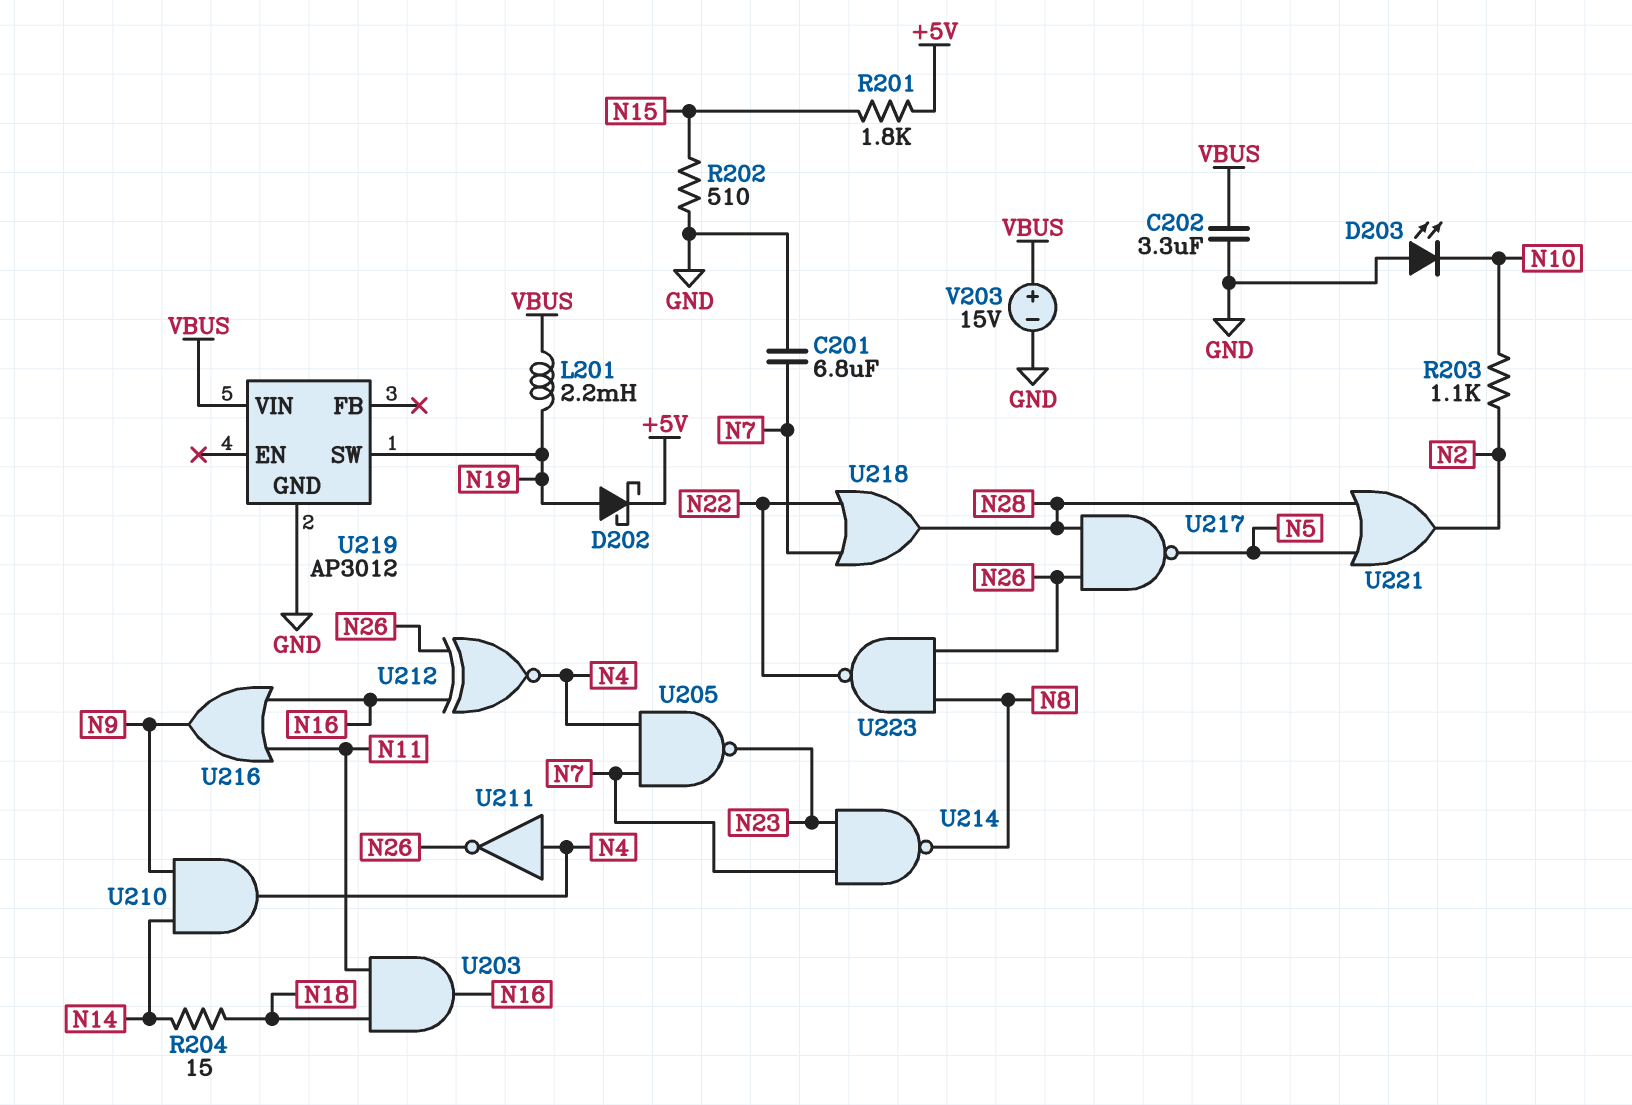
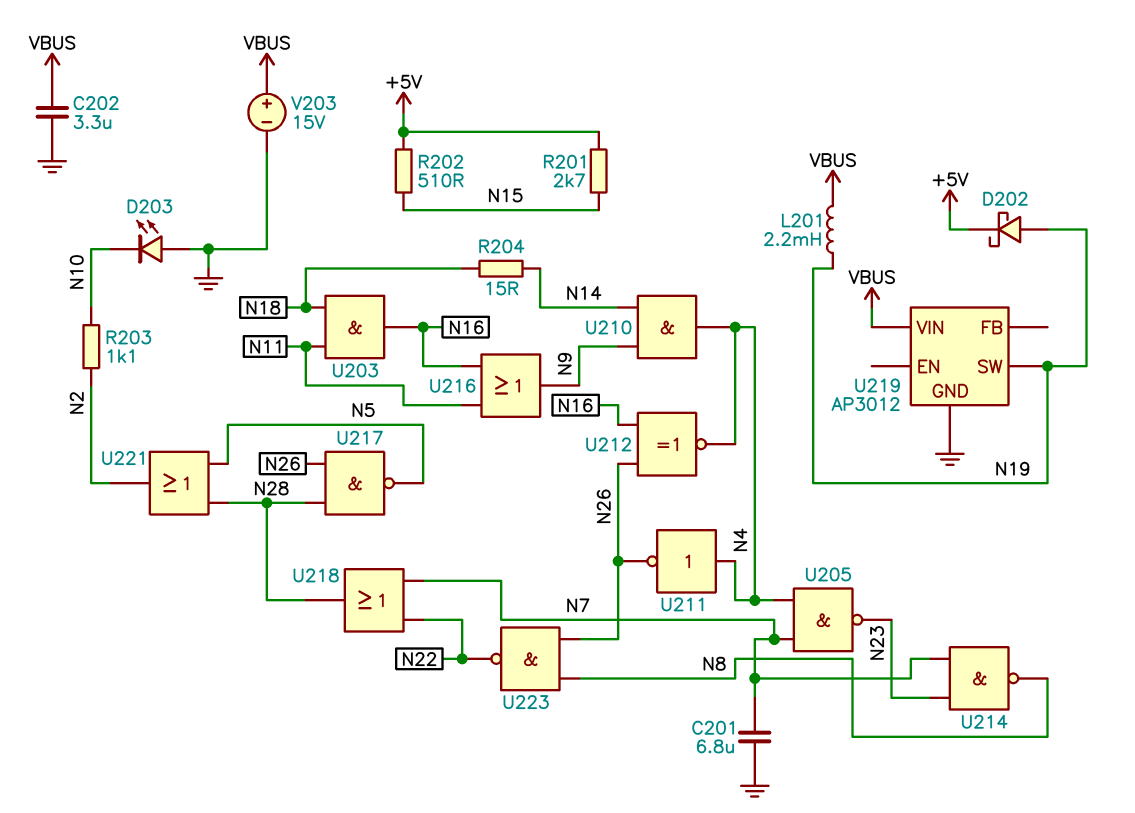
R201: 1.8k (+5V, N15) -> 2.7k (+5V, N15)
R202: 510 (GND, N15) -> 510 (+5V, N15)

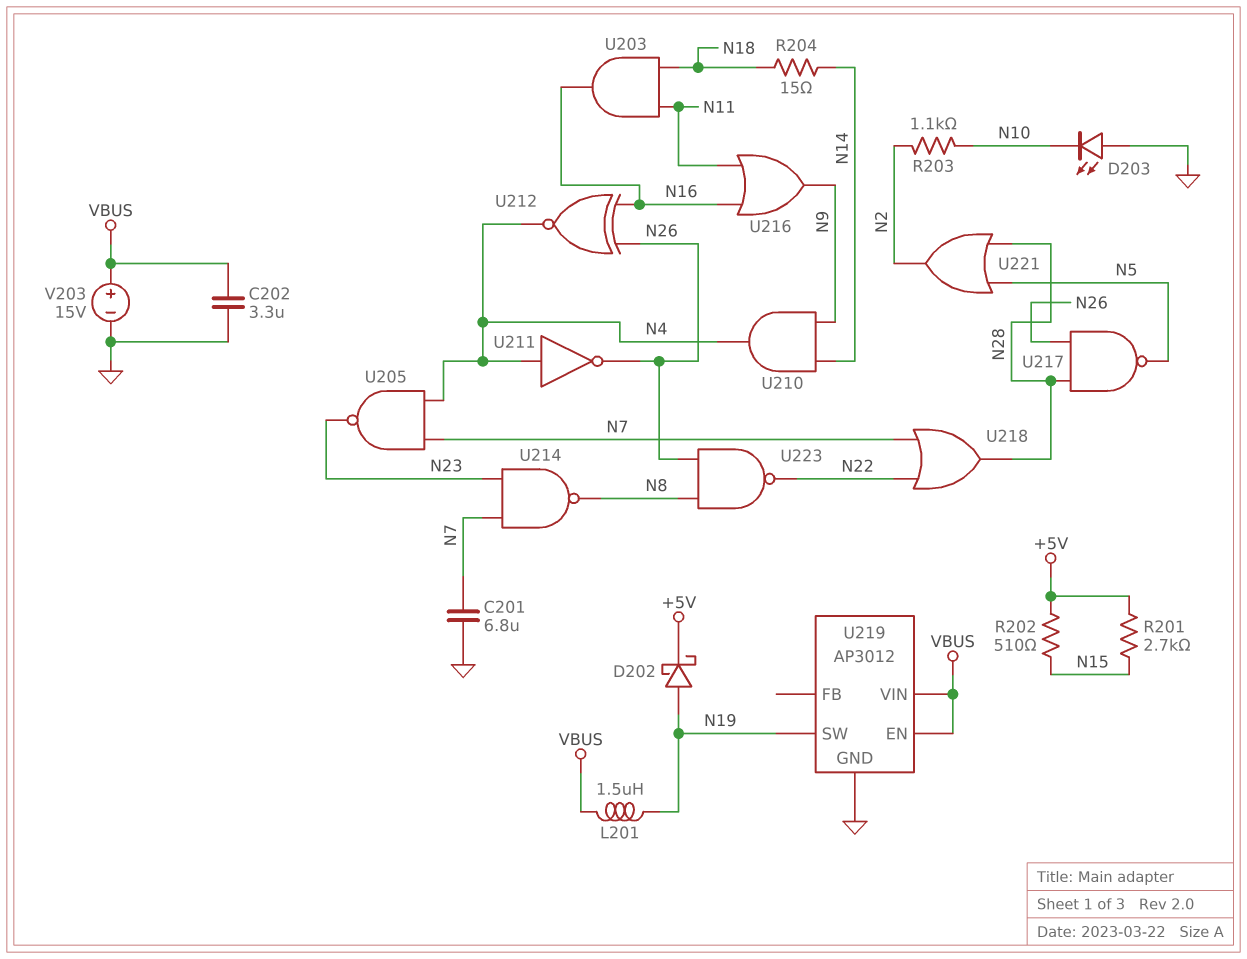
L201: 2.2mH (N19, VBUS) -> 1.5uH (N19, VBUS)
U219 pin EN: none -> VBUS

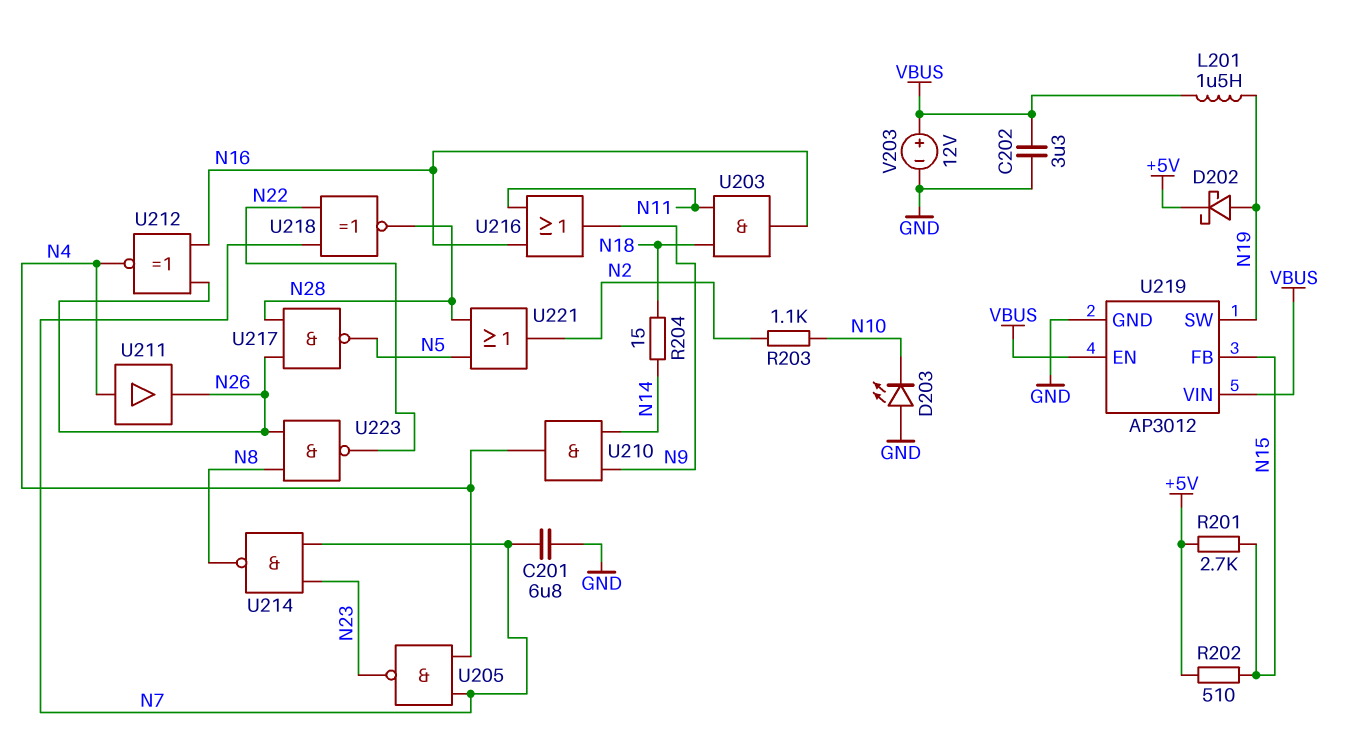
U211: NOT (in N4, out N26) -> buffer (in N4, out N26)
U218: OR (in N7, in N22, out N28) -> XNOR (in N7, in N22, out N28)
U219 pin FB: none -> N15
V203: 15V (plus VBUS, minus GND) -> 12V (plus VBUS, minus GND)

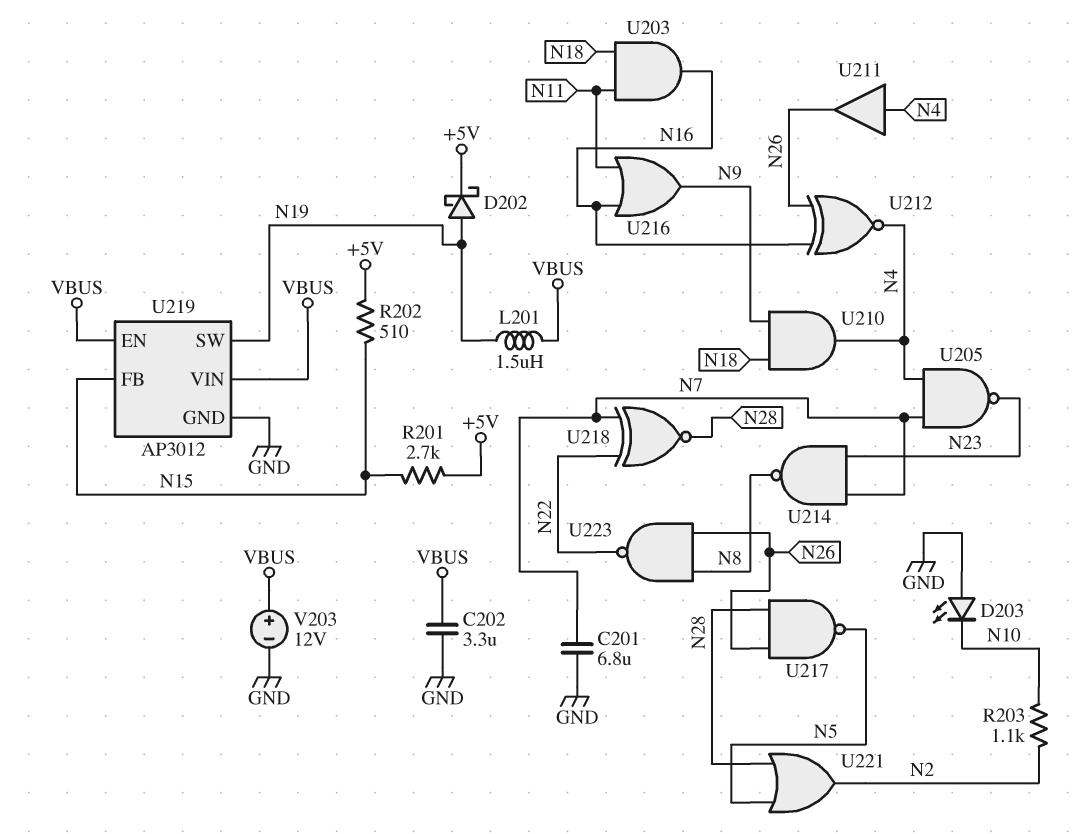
R204: 15 (N14, N18) -> none
U210: AND (in N9, in N14, out N4) -> AND (in N9, in N18, out N4)

